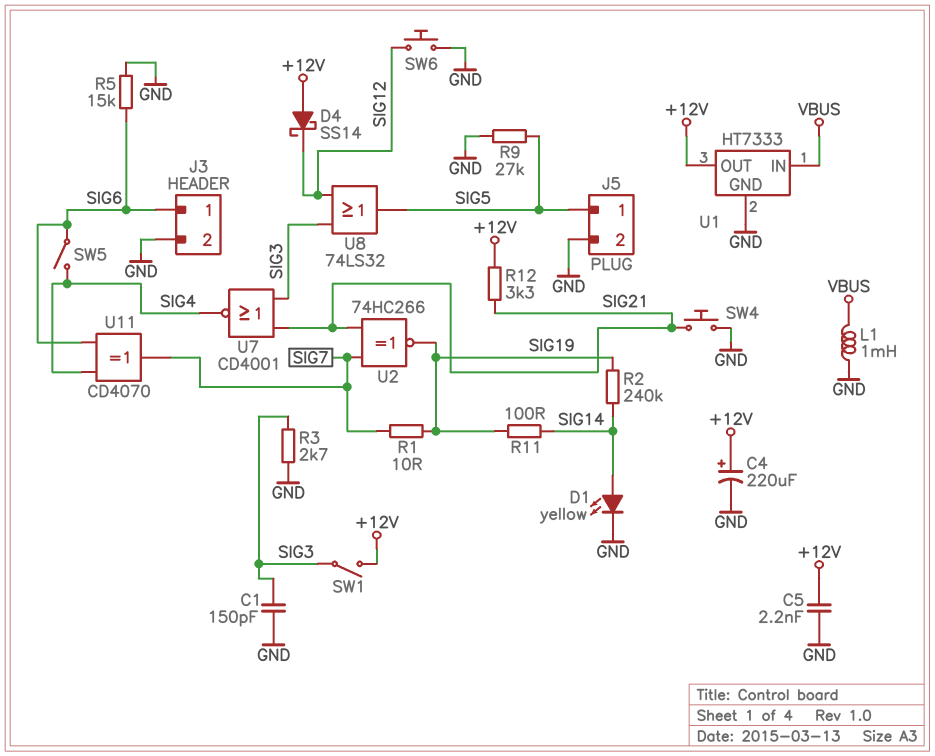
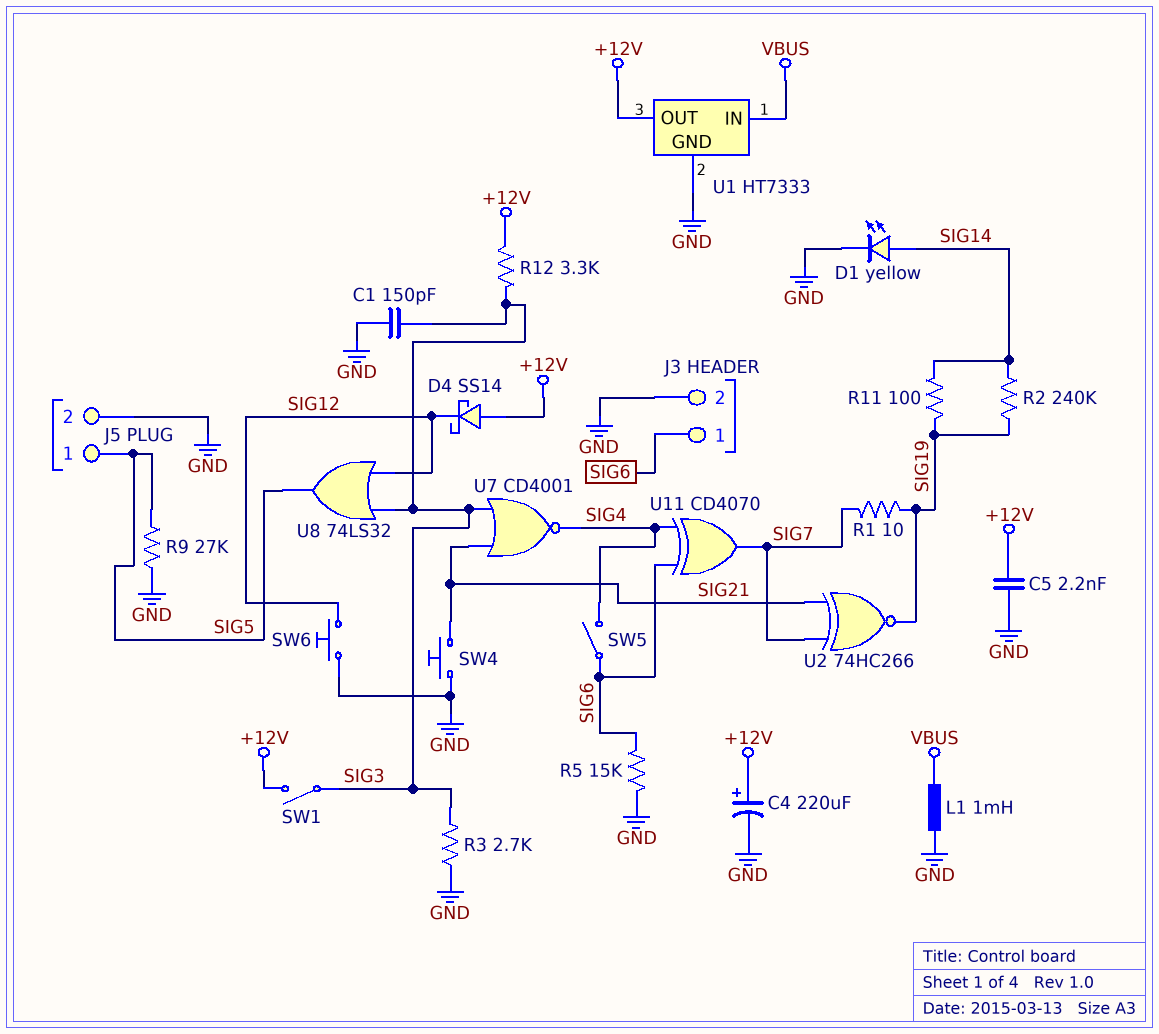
R12: 3.3k (+12V, SIG21) -> 3.3k (+12V, SIG3)

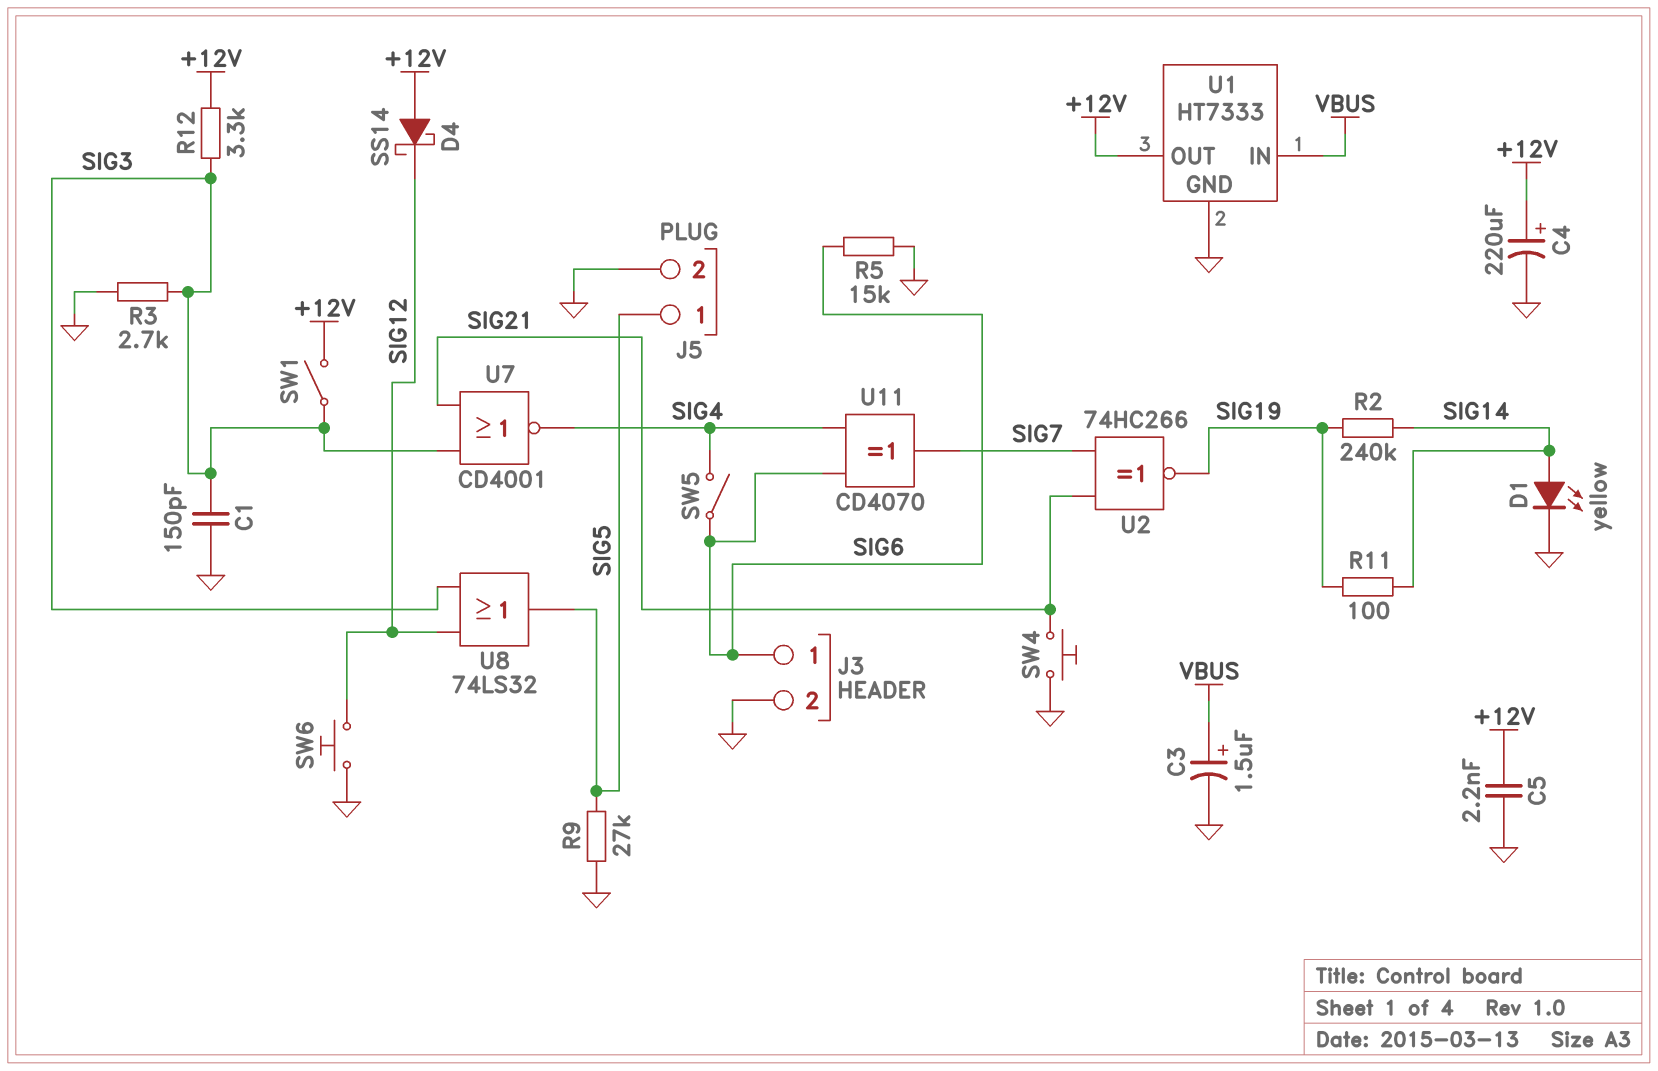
C3: none -> 1.5uF (plus VBUS, minus GND)
L1: 1mH (GND, VBUS) -> none
R1: 10 (SIG7, SIG19) -> none

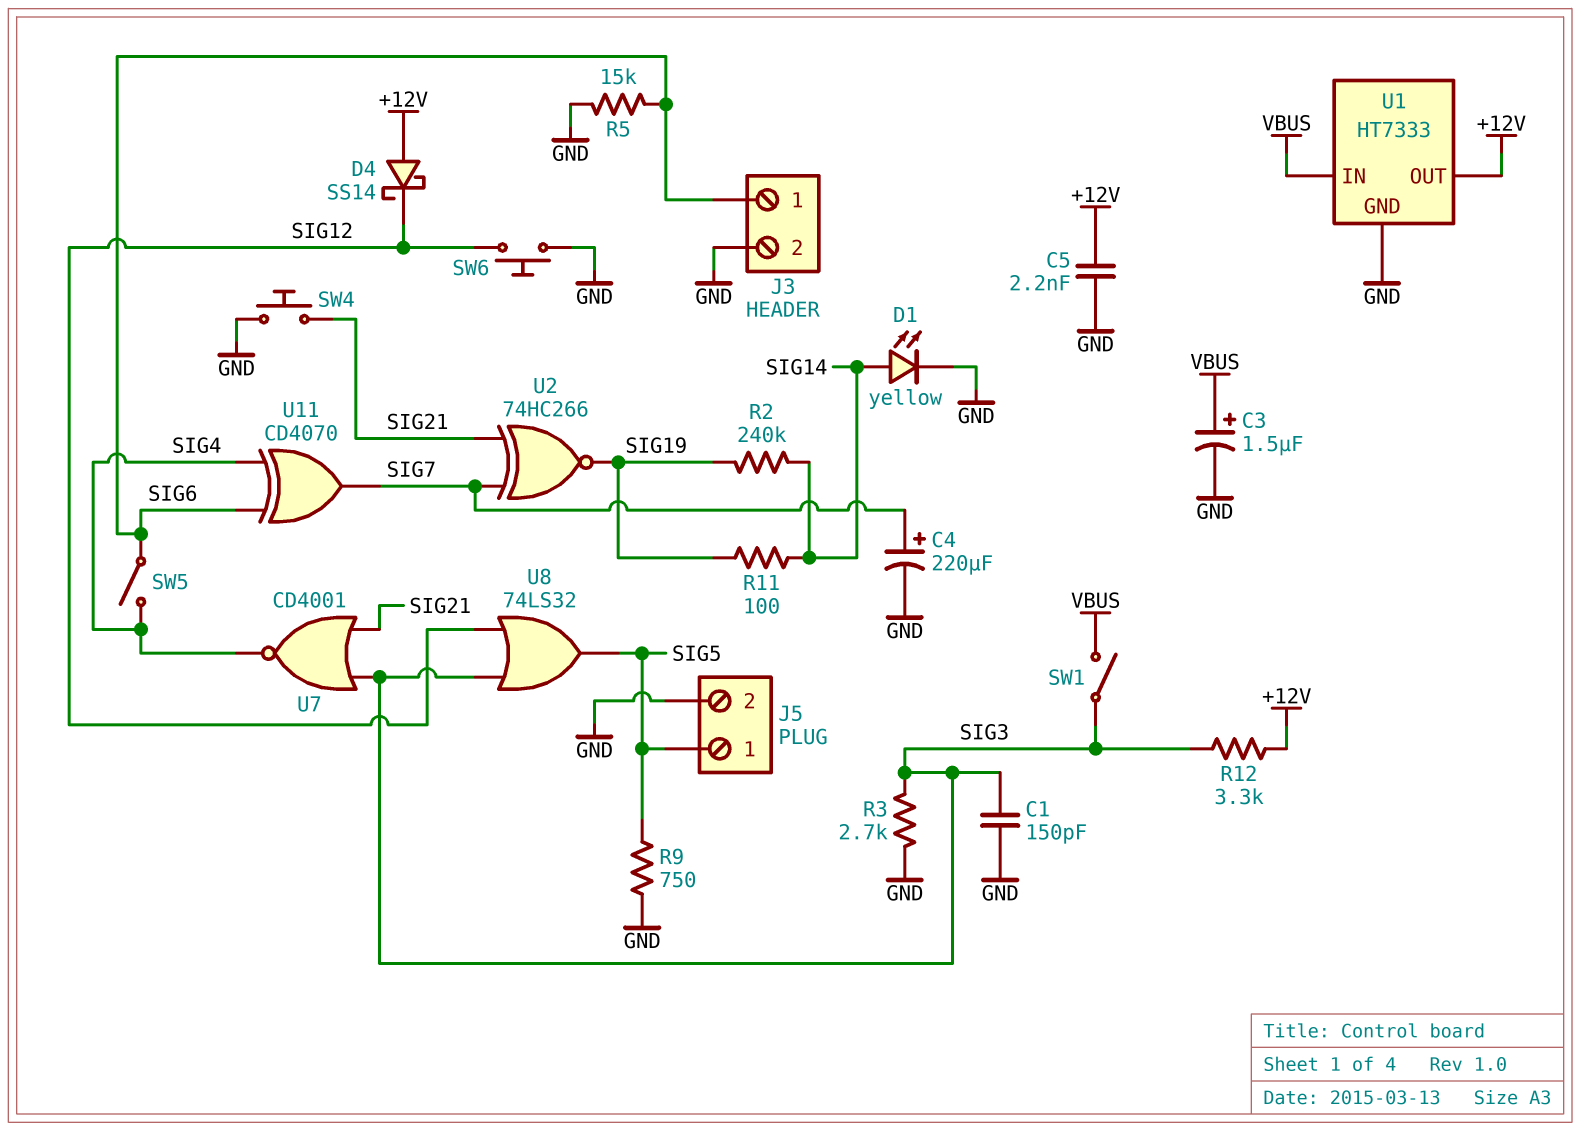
C4: 220uF (plus +12V, minus GND) -> 220uF (plus SIG7, minus GND)
R9: 27k (GND, SIG5) -> 750 (GND, SIG5)
SW1: switch (+12V, SIG3) -> switch (SIG3, VBUS)

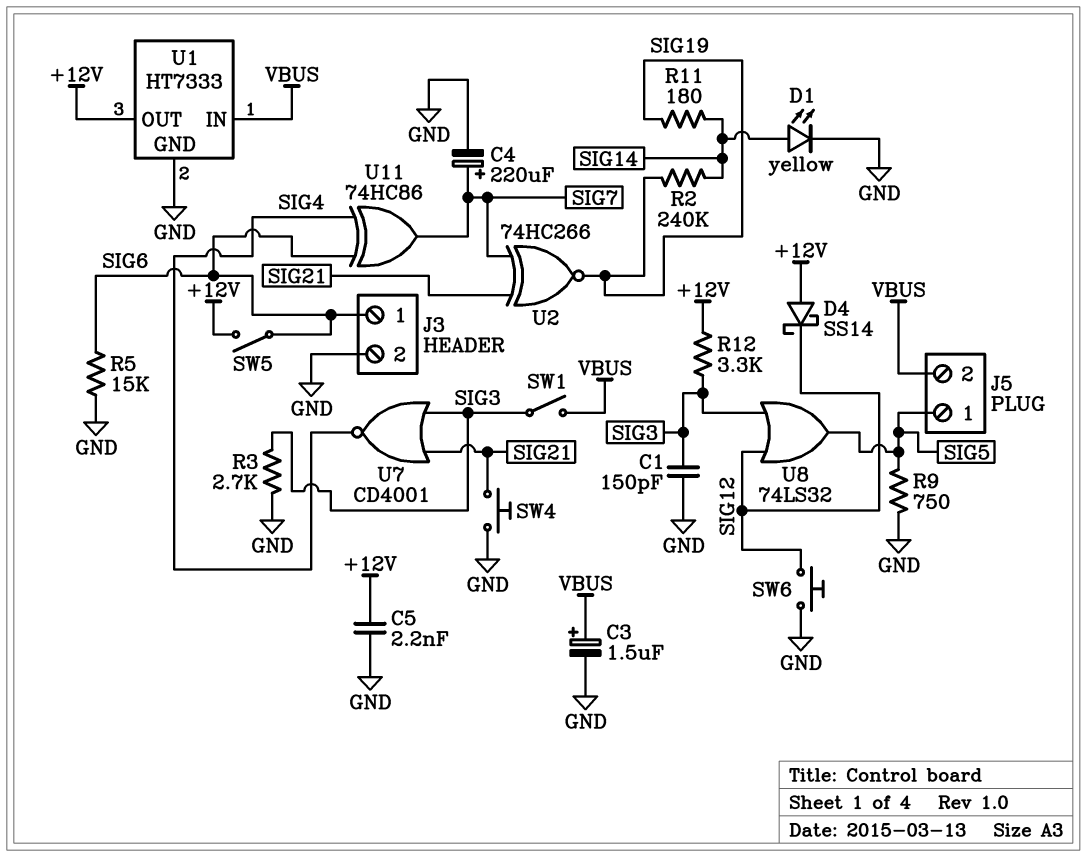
J5 pin 2: GND -> VBUS
R11: 100 (SIG14, SIG19) -> 180 (SIG14, SIG19)
SW5: switch (SIG4, SIG6) -> switch (+12V, SIG6)
U11: XOR CD4070 (in SIG4, in SIG6, out SIG7) -> XOR 74HC86 (in SIG4, in SIG6, out SIG7)

